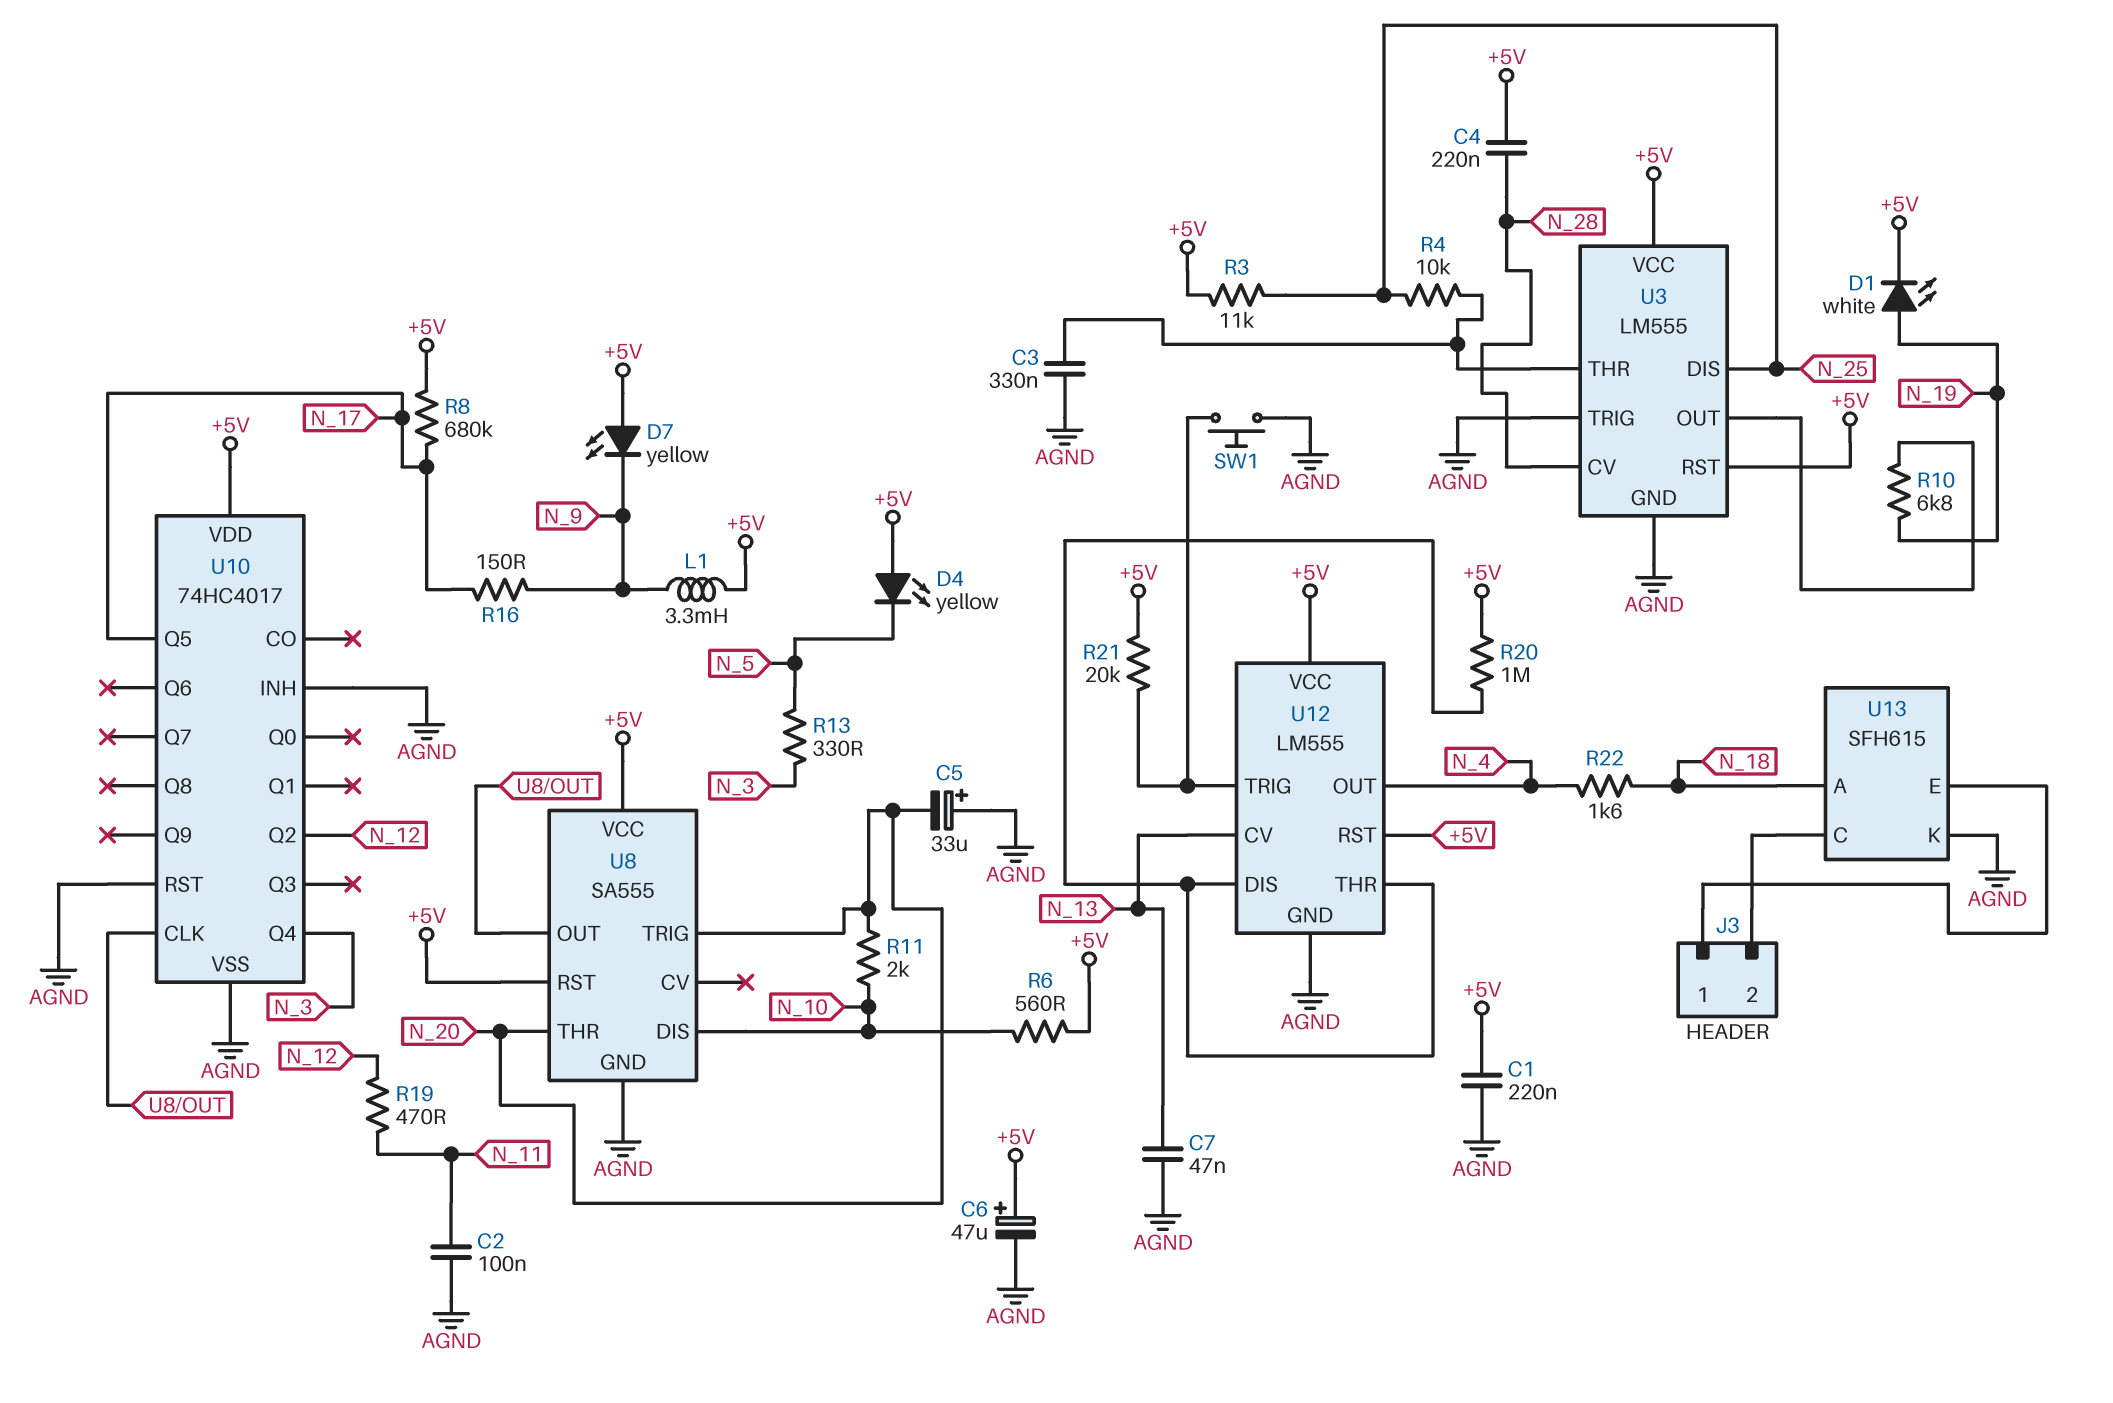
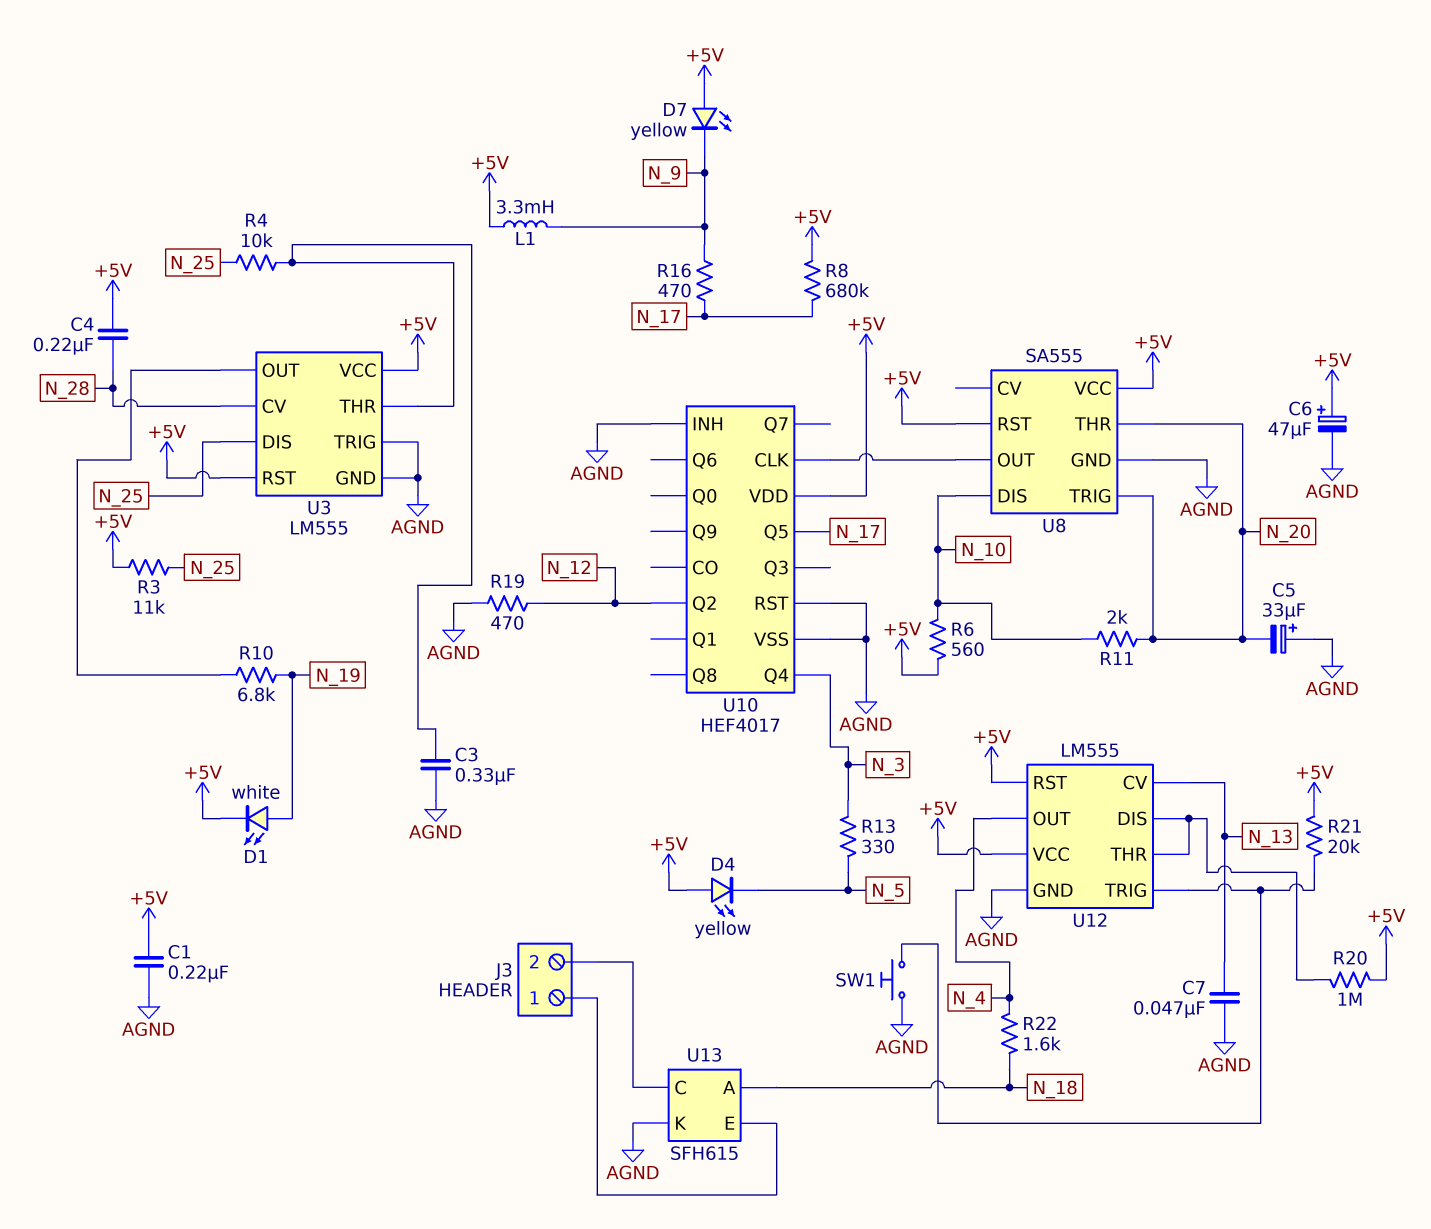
C2: 100nF (AGND, N_11) -> none
R16: 150 (N_9, N_17) -> 470 (N_9, N_17)
R19: 470 (N_11, N_12) -> 470 (AGND, N_12)
U10: 74HC4017 -> HEF4017

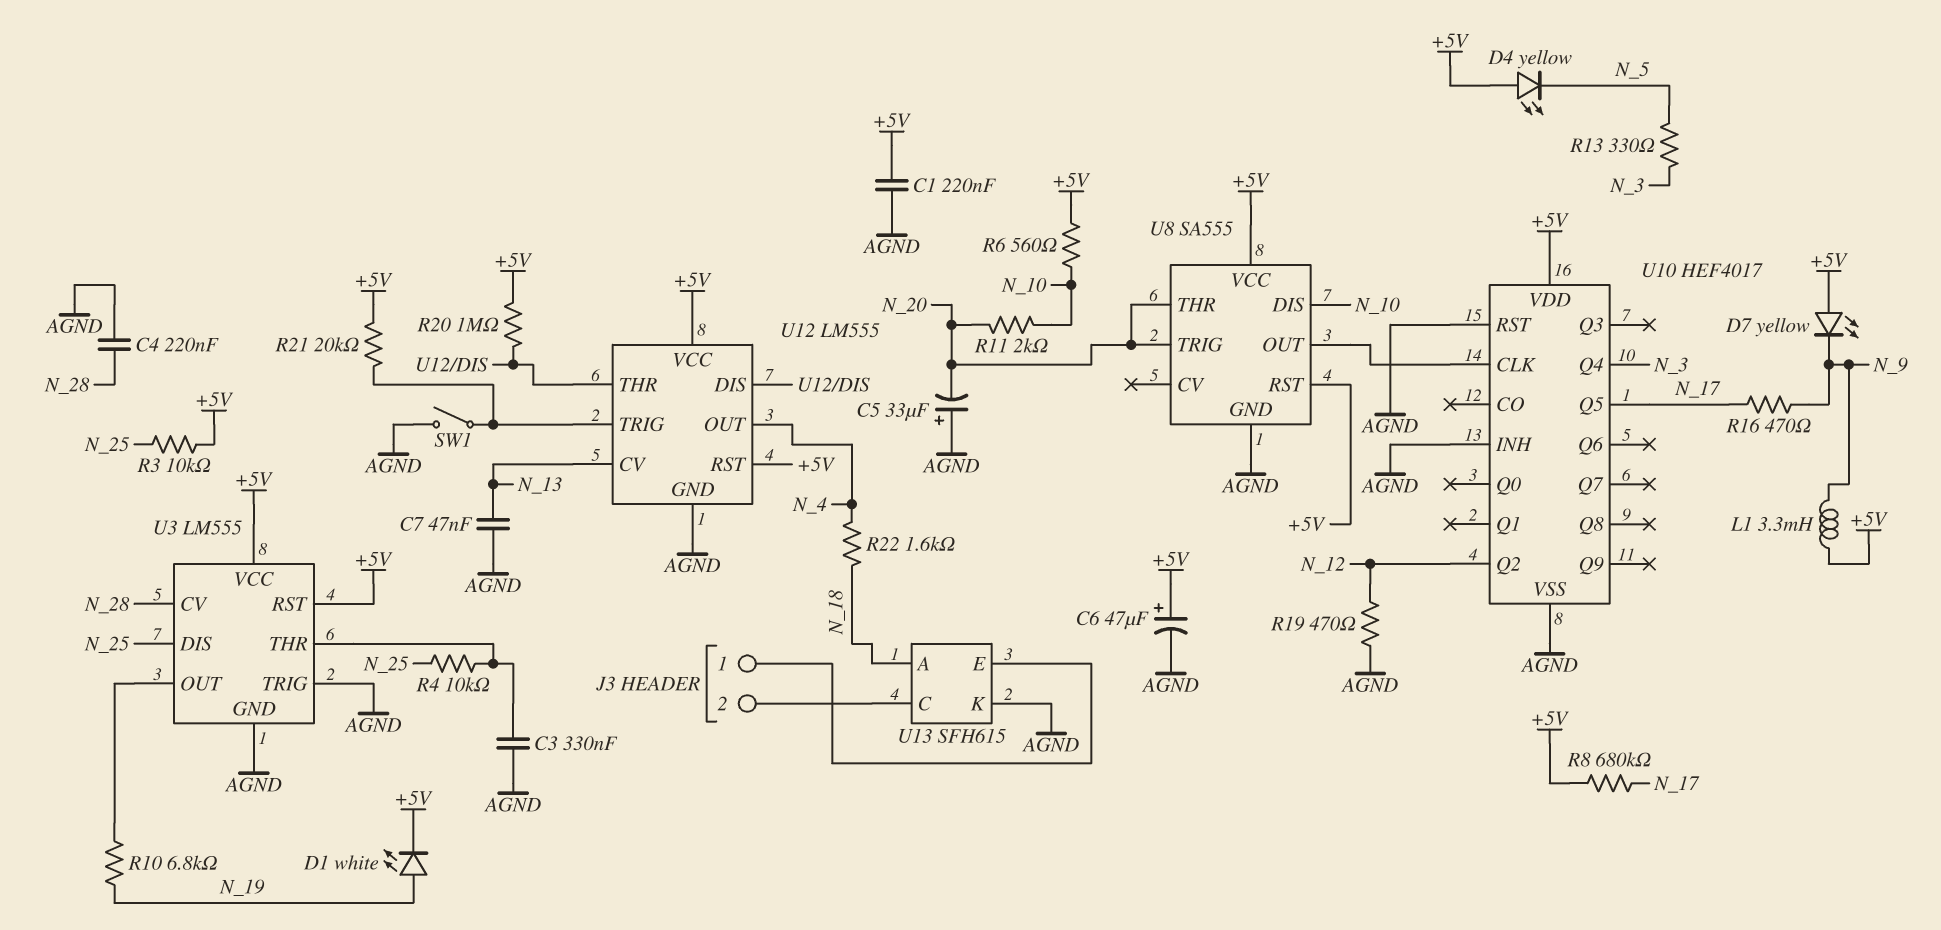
C4: 220nF (+5V, N_28) -> 220nF (AGND, N_28)
R3: 11k (+5V, N_25) -> 10k (+5V, N_25)
SW1: button (AGND, U12/TRIG) -> switch (AGND, U12/TRIG)

